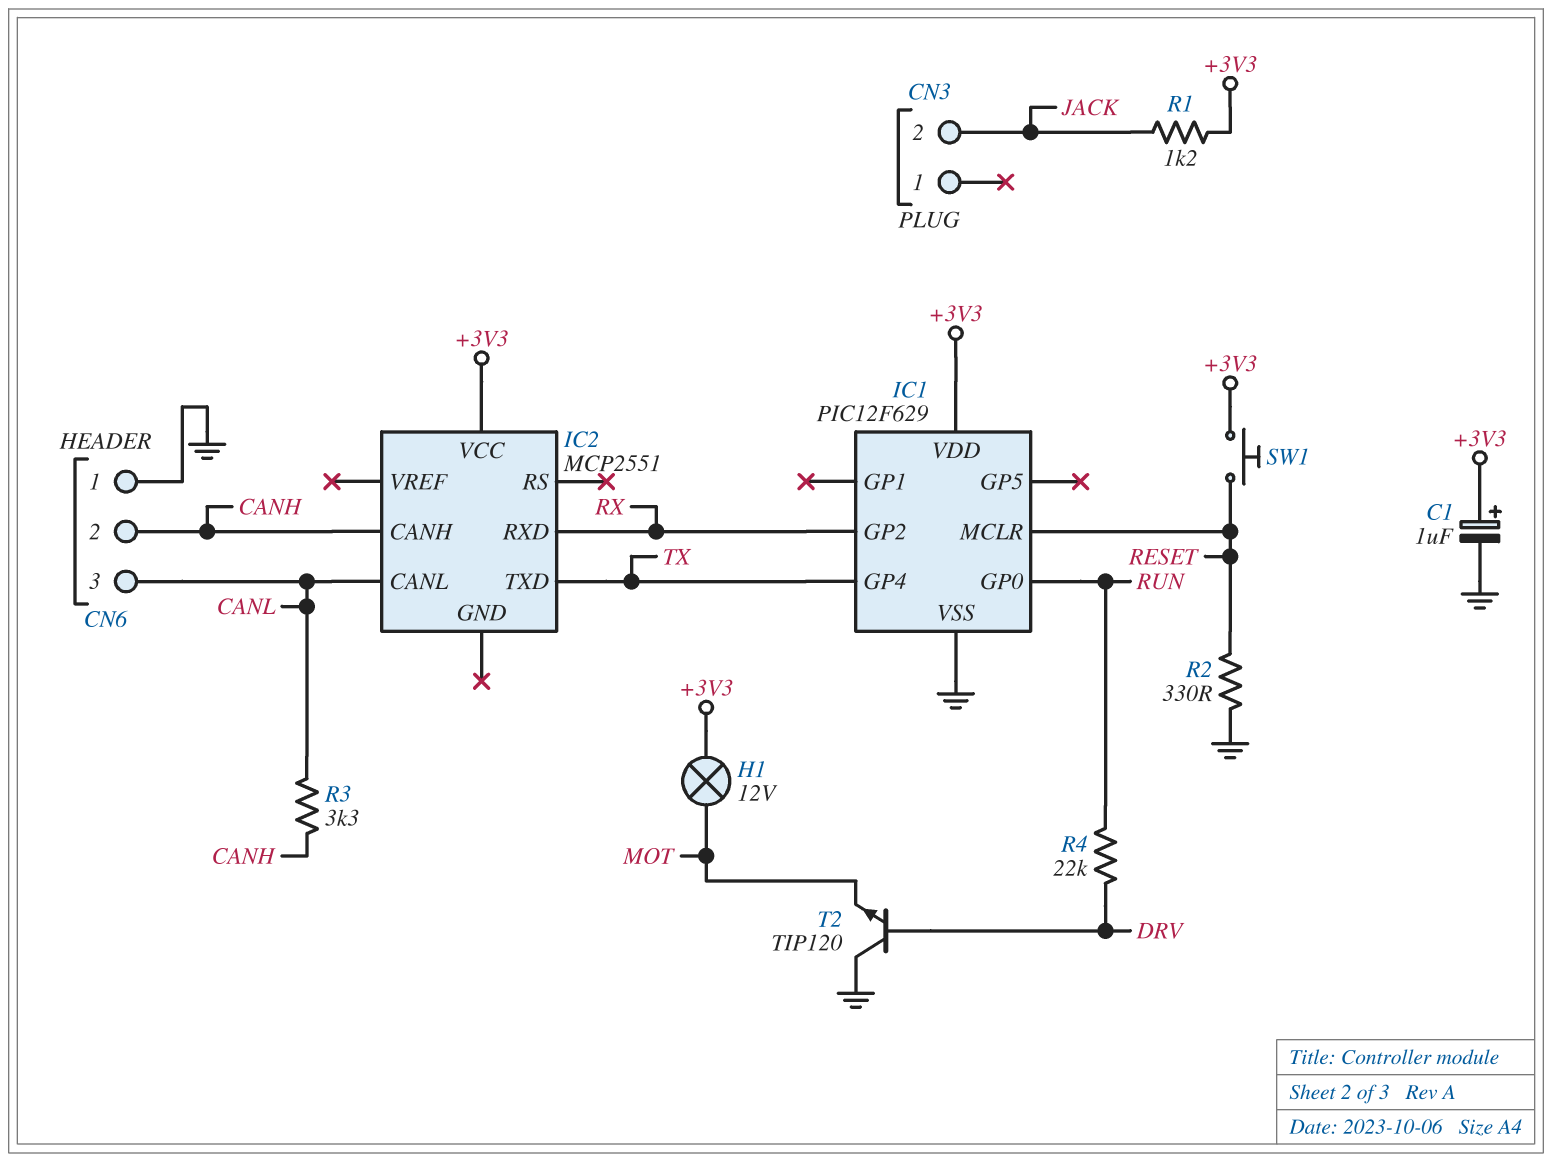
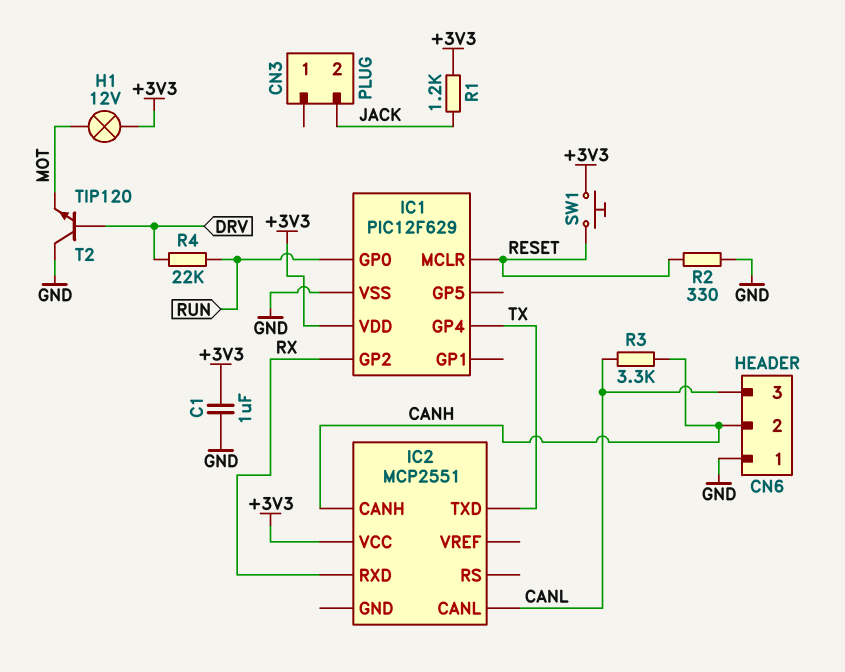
C1: 1uF (plus +3V3, minus GND) -> 1uF (+3V3, GND)

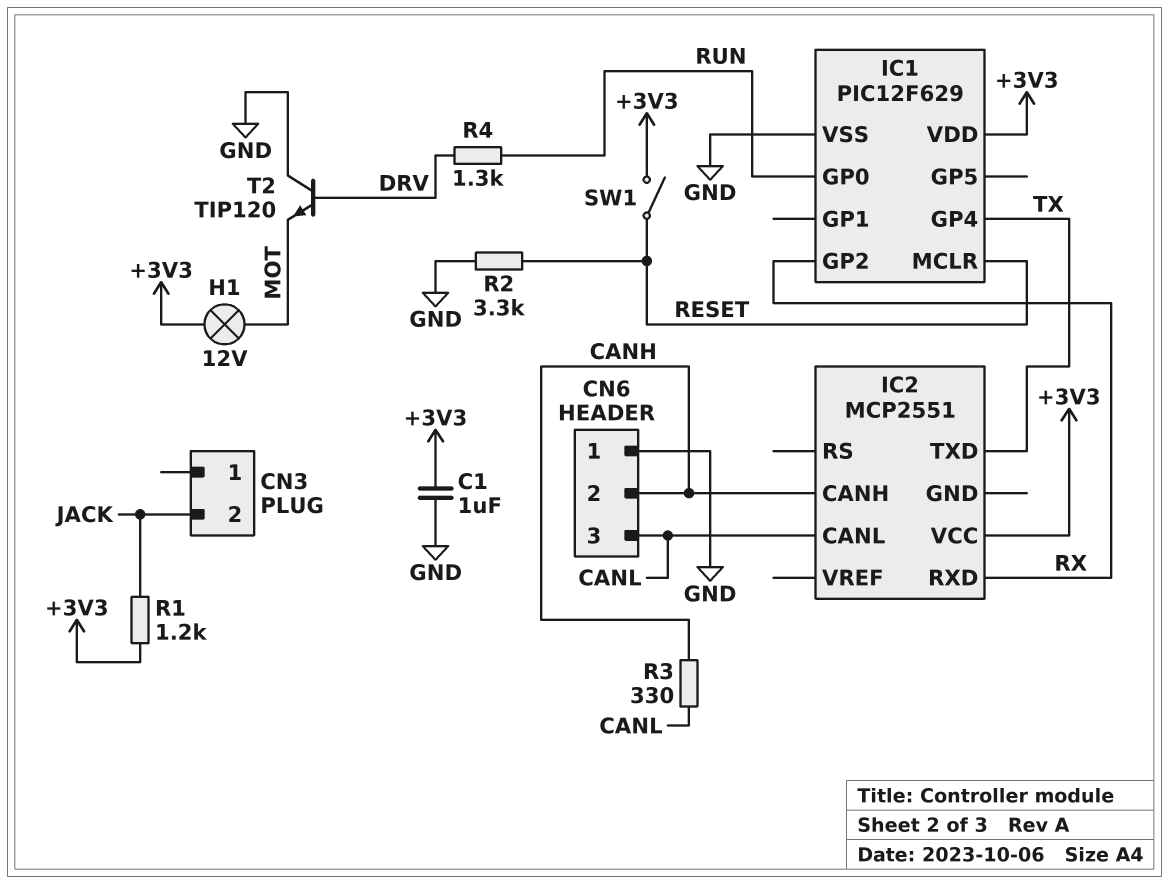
R2: 330 (GND, RESET) -> 3.3k (GND, RESET)
R3: 3.3k (CANH, CANL) -> 330 (CANH, CANL)
R4: 22k (DRV, RUN) -> 1.3k (DRV, RUN)
SW1: button (+3V3, RESET) -> switch (+3V3, RESET)

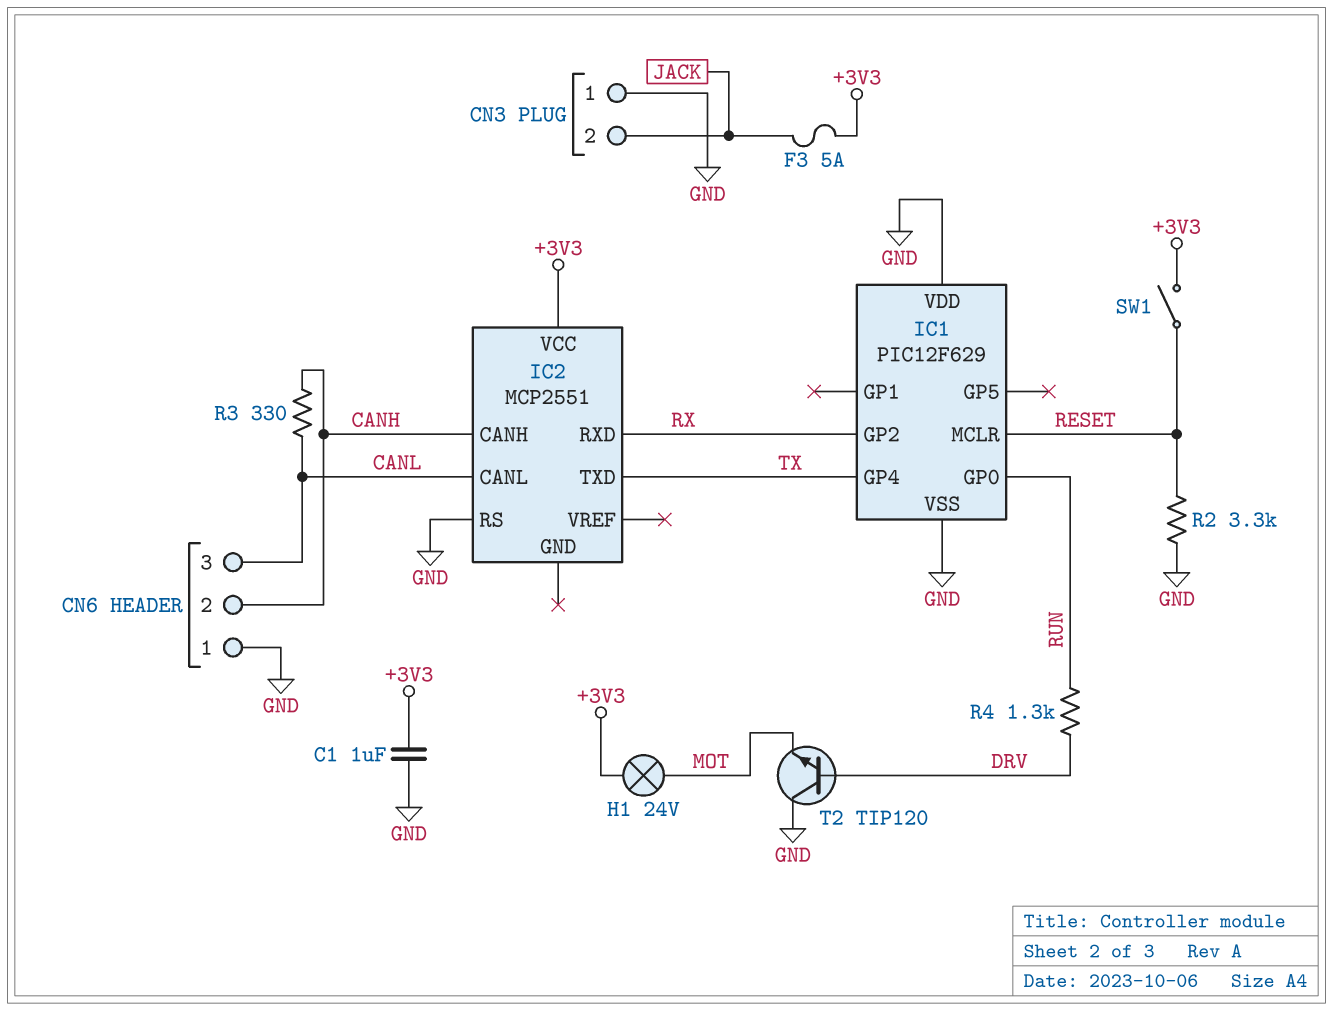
CN3 pin 1: none -> GND
F3: none -> 5A (+3V3, JACK)
H1: lamp 12V (+3V3, MOT) -> lamp 24V (+3V3, MOT)
IC1 pin VDD: +3V3 -> GND
IC2 pin RS: none -> GND
R1: 1.2k (+3V3, JACK) -> none

